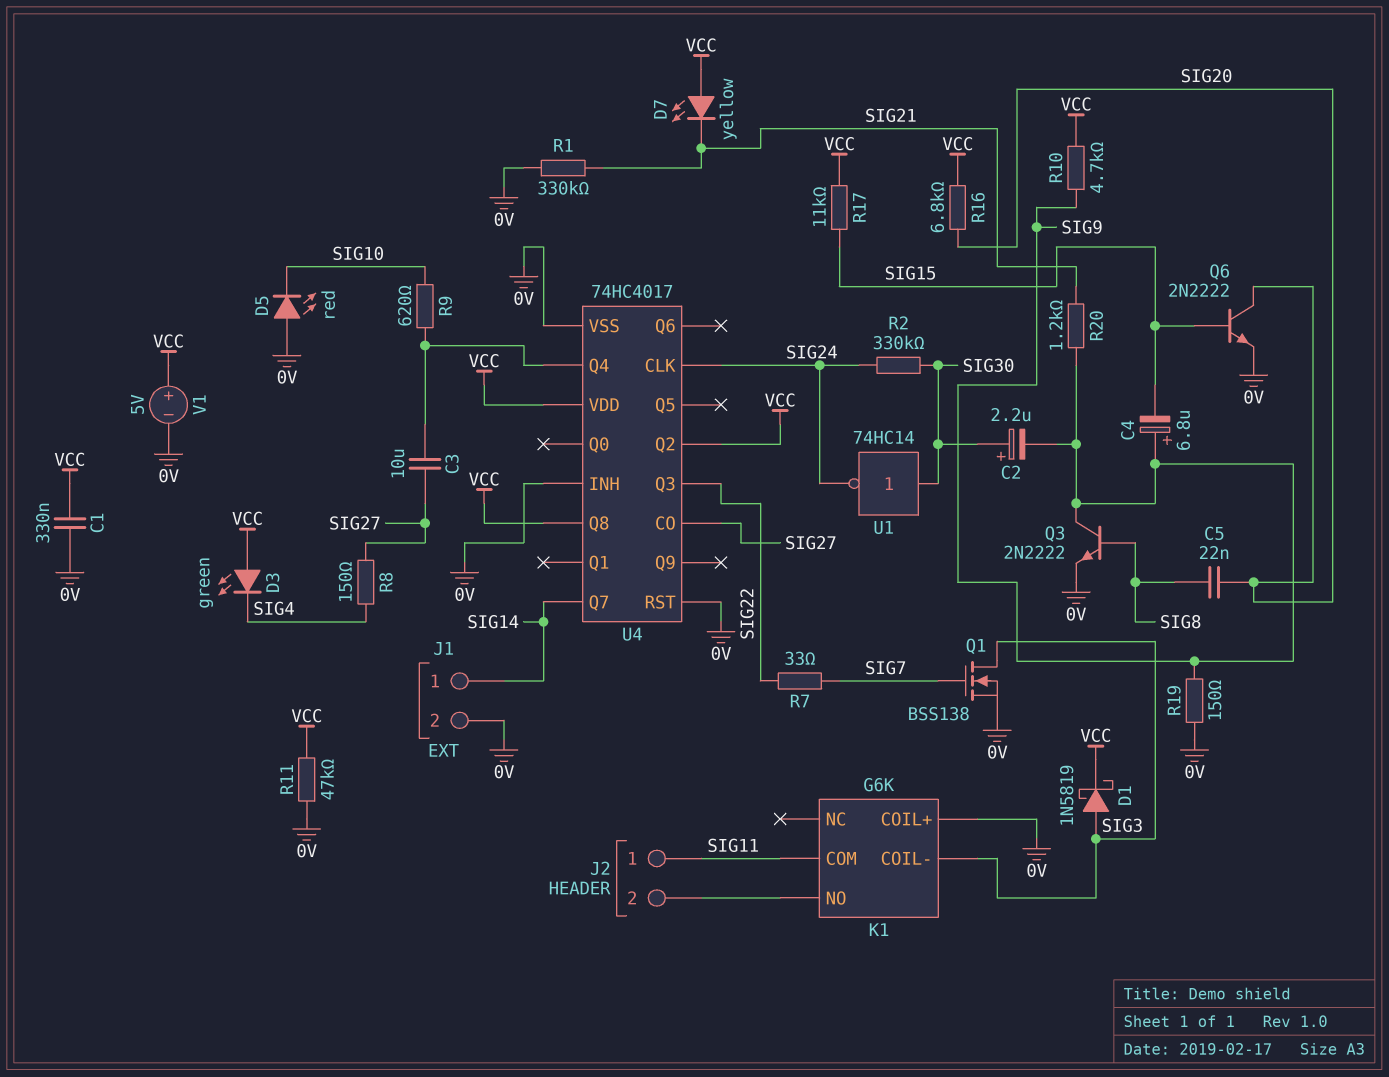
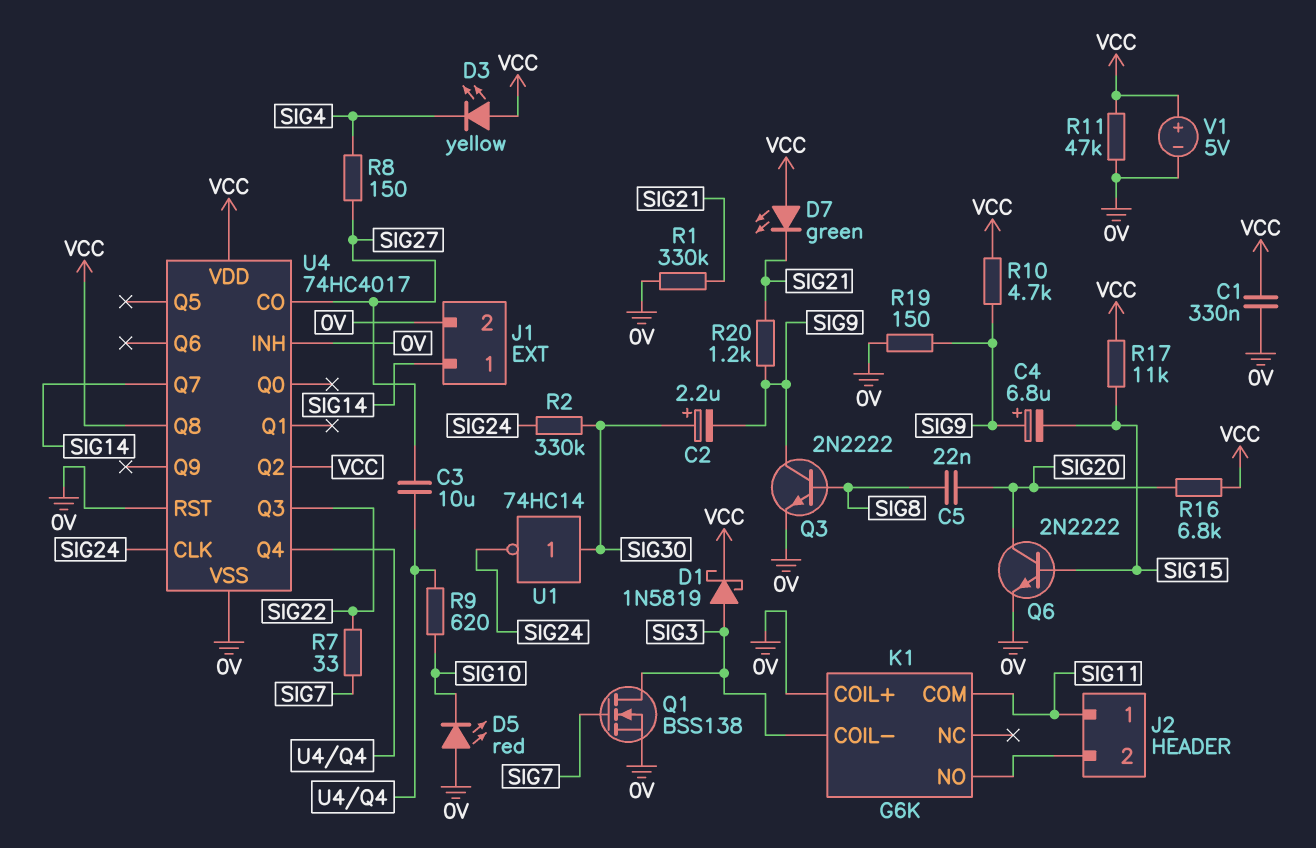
D3: LED green (A VCC, K SIG4) -> LED yellow (A VCC, K SIG4)
D7: LED yellow (A VCC, K SIG21) -> LED green (A VCC, K SIG21)

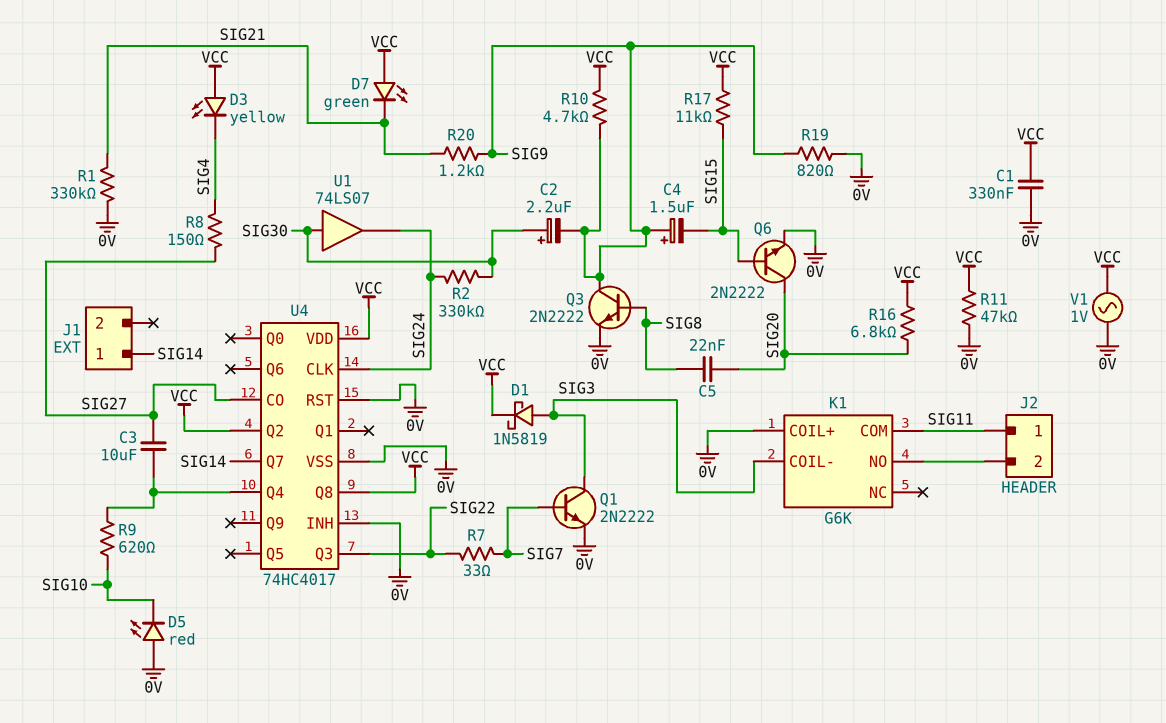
C4: 6.8uF (plus SIG9, minus SIG15) -> 1.5uF (plus SIG9, minus SIG15)
J1 pin 2: 0V -> none
Q1: NMOS BSS138 (G SIG7, D SIG3, S 0V) -> NPN 2N2222 (B SIG7, C SIG3, E 0V)
R19: 150 (0V, SIG9) -> 820 (0V, SIG9)
U1: NOT 74HC14 (in SIG30, out SIG24) -> buffer 74LS07 (in SIG30, out SIG24)
V1: 5V (plus VCC, minus 0V) -> AC 1V (0V, VCC)

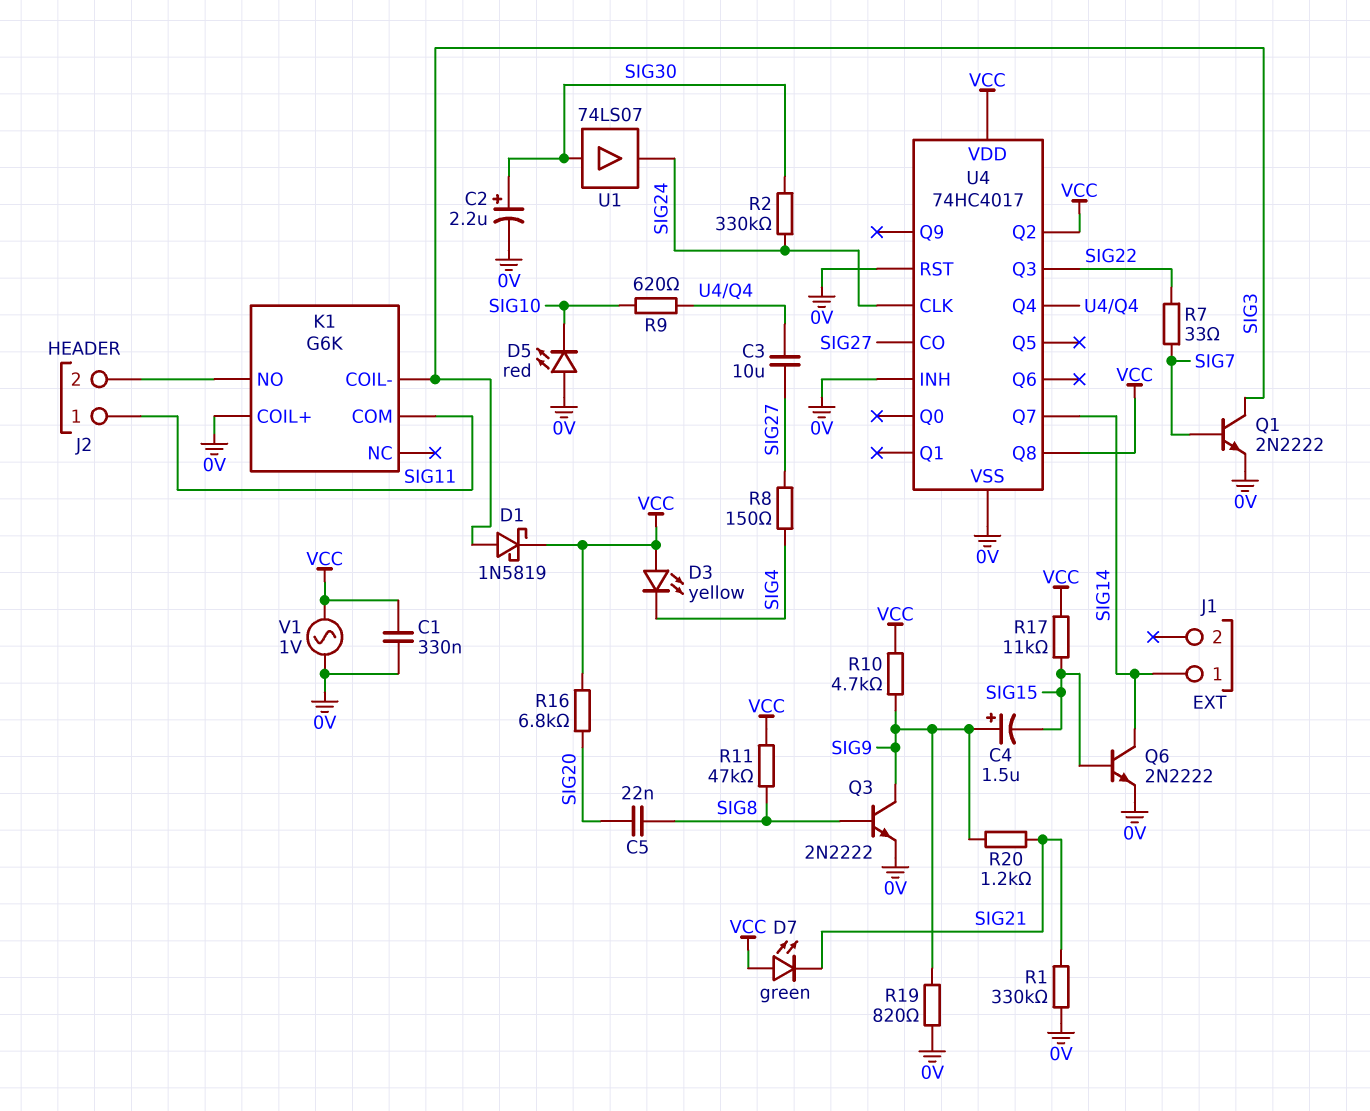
C2: 2.2uF (plus SIG30, minus SIG9) -> 2.2uF (plus SIG30, minus 0V)
Q6: NPN 2N2222 (B SIG15, C SIG20, E 0V) -> NPN 2N2222 (B SIG15, C SIG14, E 0V)
R11: 47k (0V, VCC) -> 47k (SIG8, VCC)

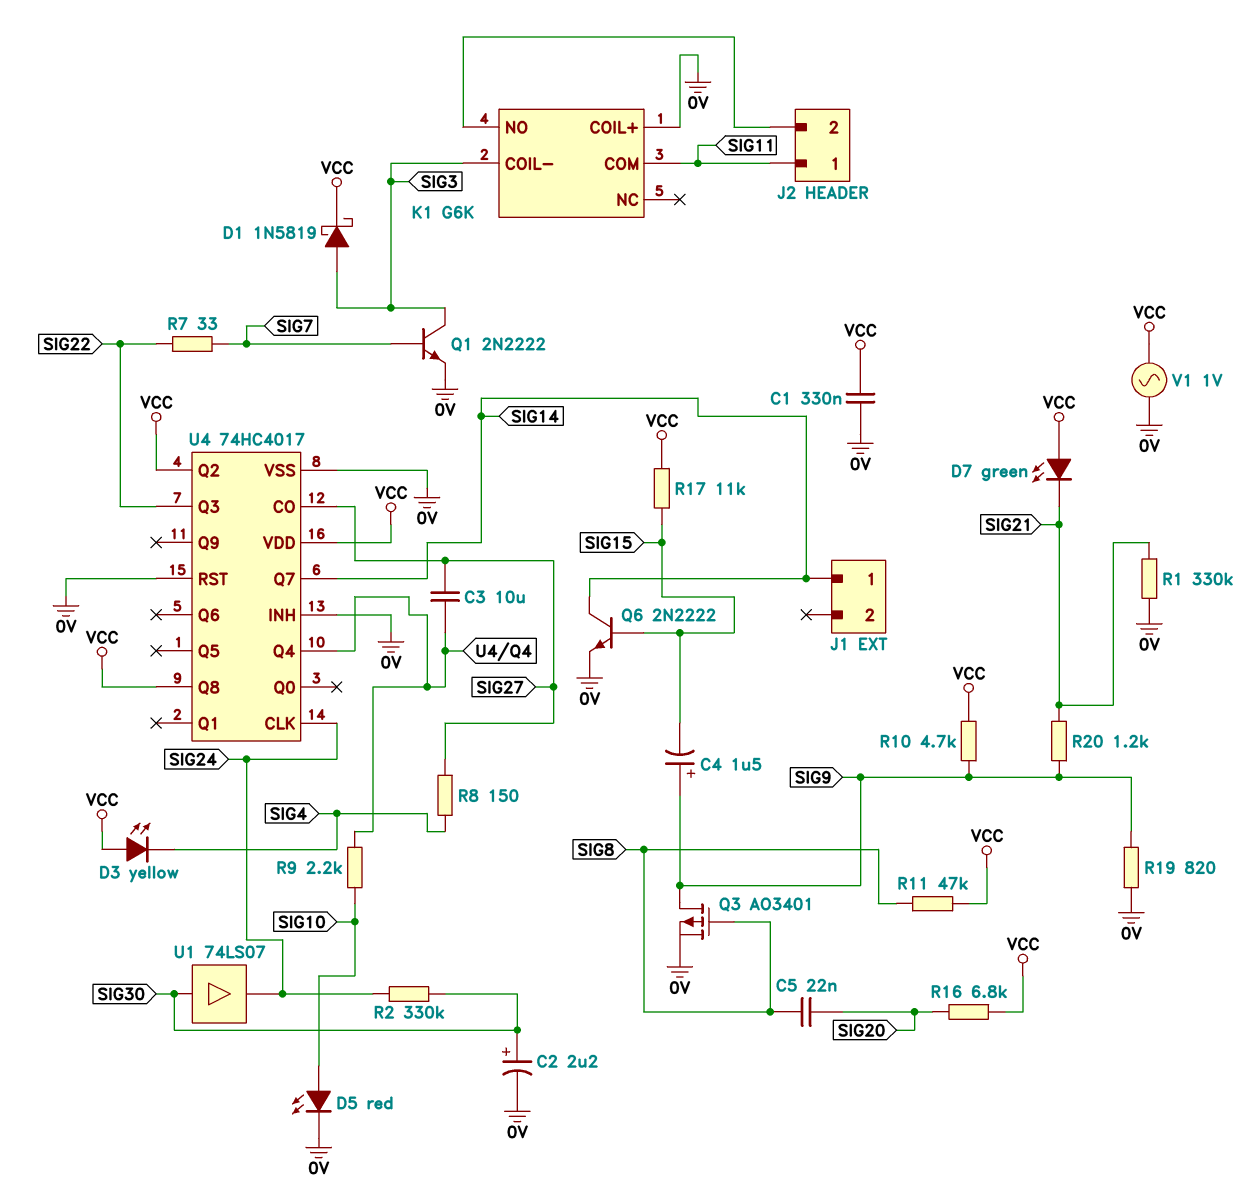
D5: LED red (A 0V, K SIG10) -> LED red (A SIG10, K 0V)
Q3: NPN 2N2222 (B SIG8, C SIG9, E 0V) -> PMOS AO3401 (G SIG8, D SIG9, S 0V)
R9: 620 (SIG10, U4/Q4) -> 2.2k (SIG10, U4/Q4)

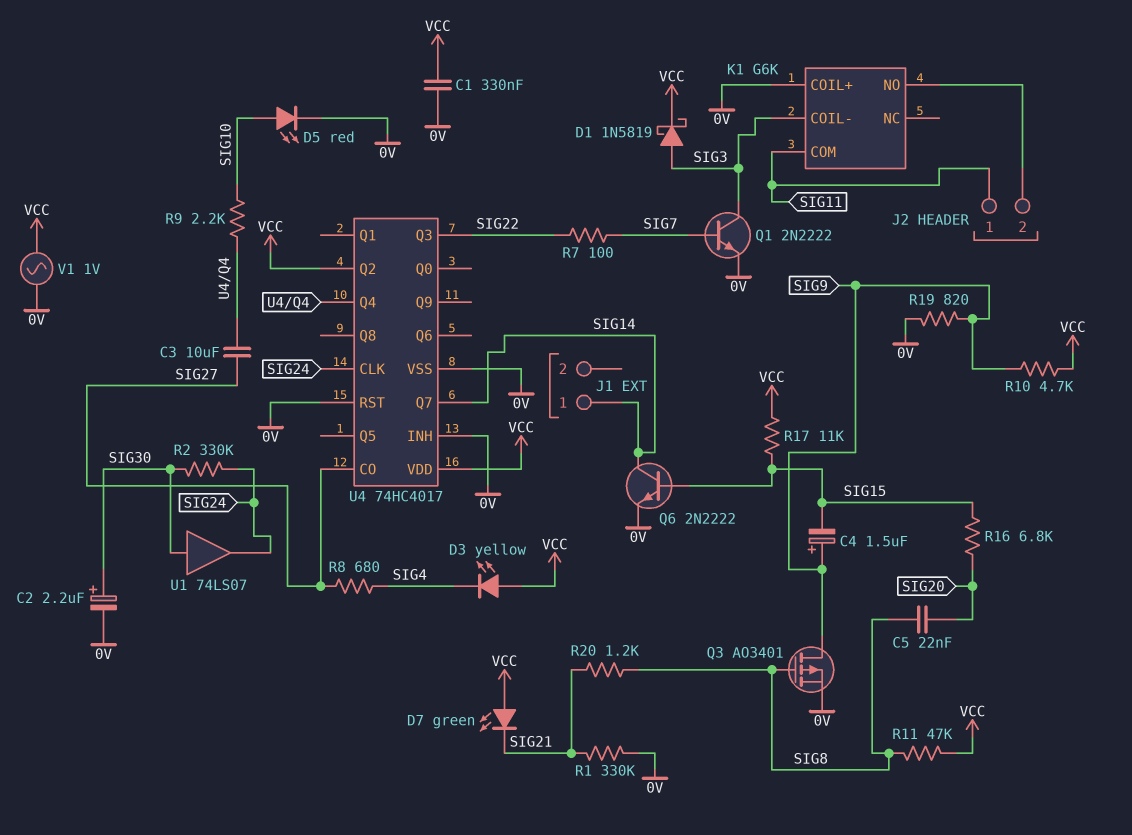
R7: 33 (SIG7, SIG22) -> 100 (SIG7, SIG22)
R8: 150 (SIG4, SIG27) -> 680 (SIG4, SIG27)
R16: 6.8k (SIG20, VCC) -> 6.8k (SIG15, SIG20)
R20: 1.2k (SIG9, SIG21) -> 1.2k (SIG8, SIG21)
U4 pin Q8: VCC -> none

